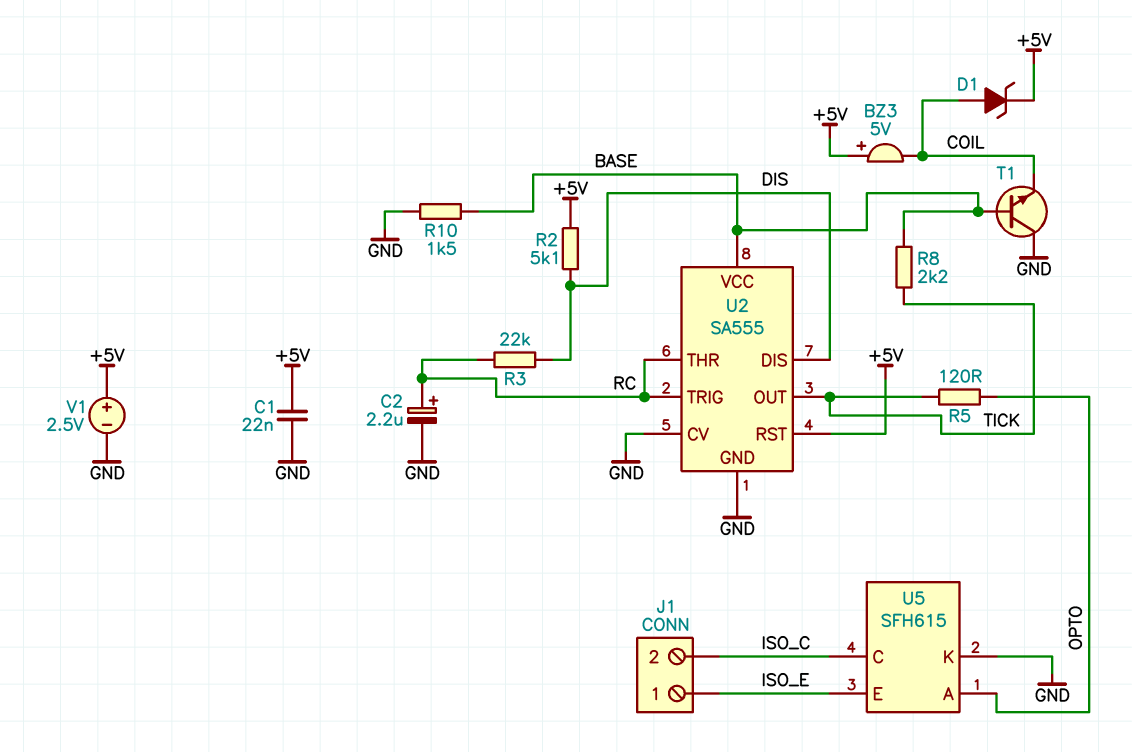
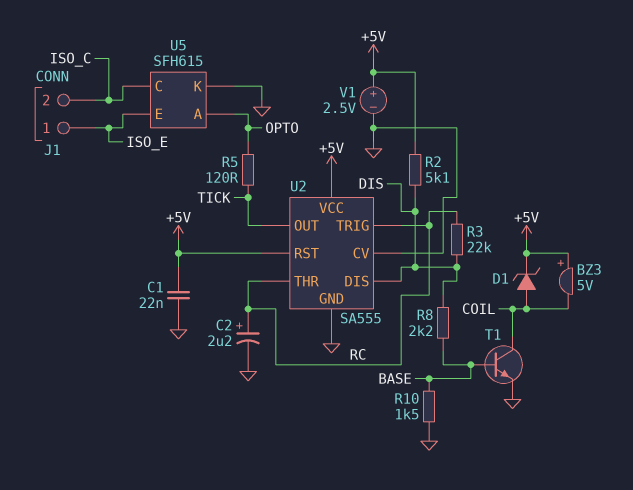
R8: 2.2k (BASE, TICK) -> 2.2k (BASE, DIS)
T1: NPN (B BASE, C GND, E COIL) -> NPN (B BASE, C COIL, E GND)
U2 pin VCC: BASE -> +5V

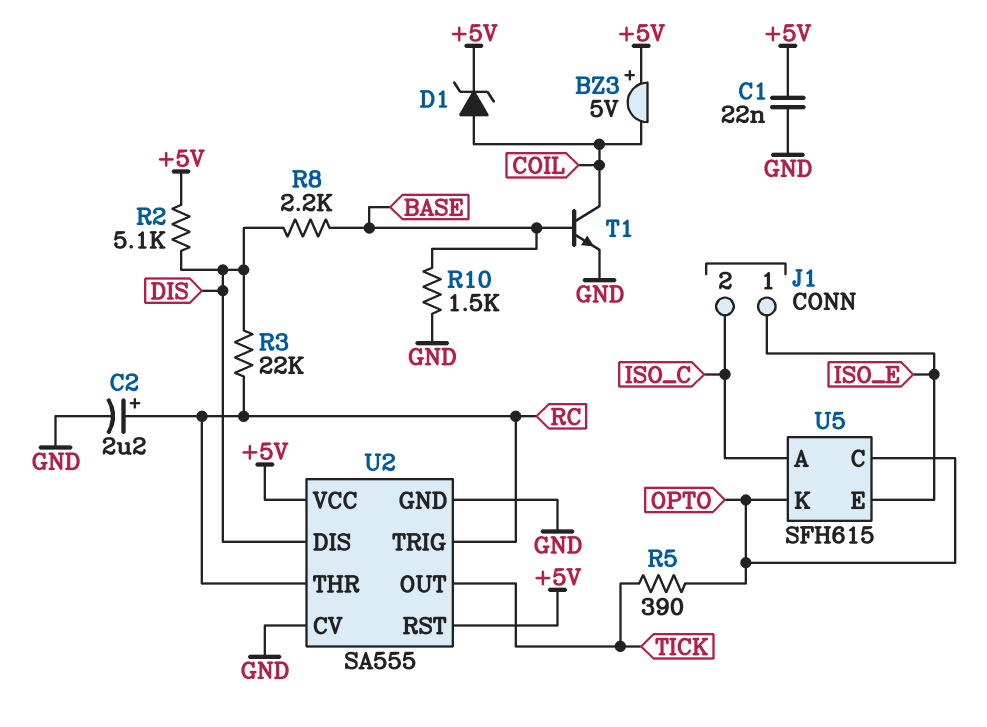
R5: 120 (OPTO, TICK) -> 390 (OPTO, TICK)
U5 pin A: OPTO -> ISO_C
U5 pin C: ISO_C -> OPTO
U5 pin K: GND -> OPTO
V1: 2.5V (plus +5V, minus GND) -> none

